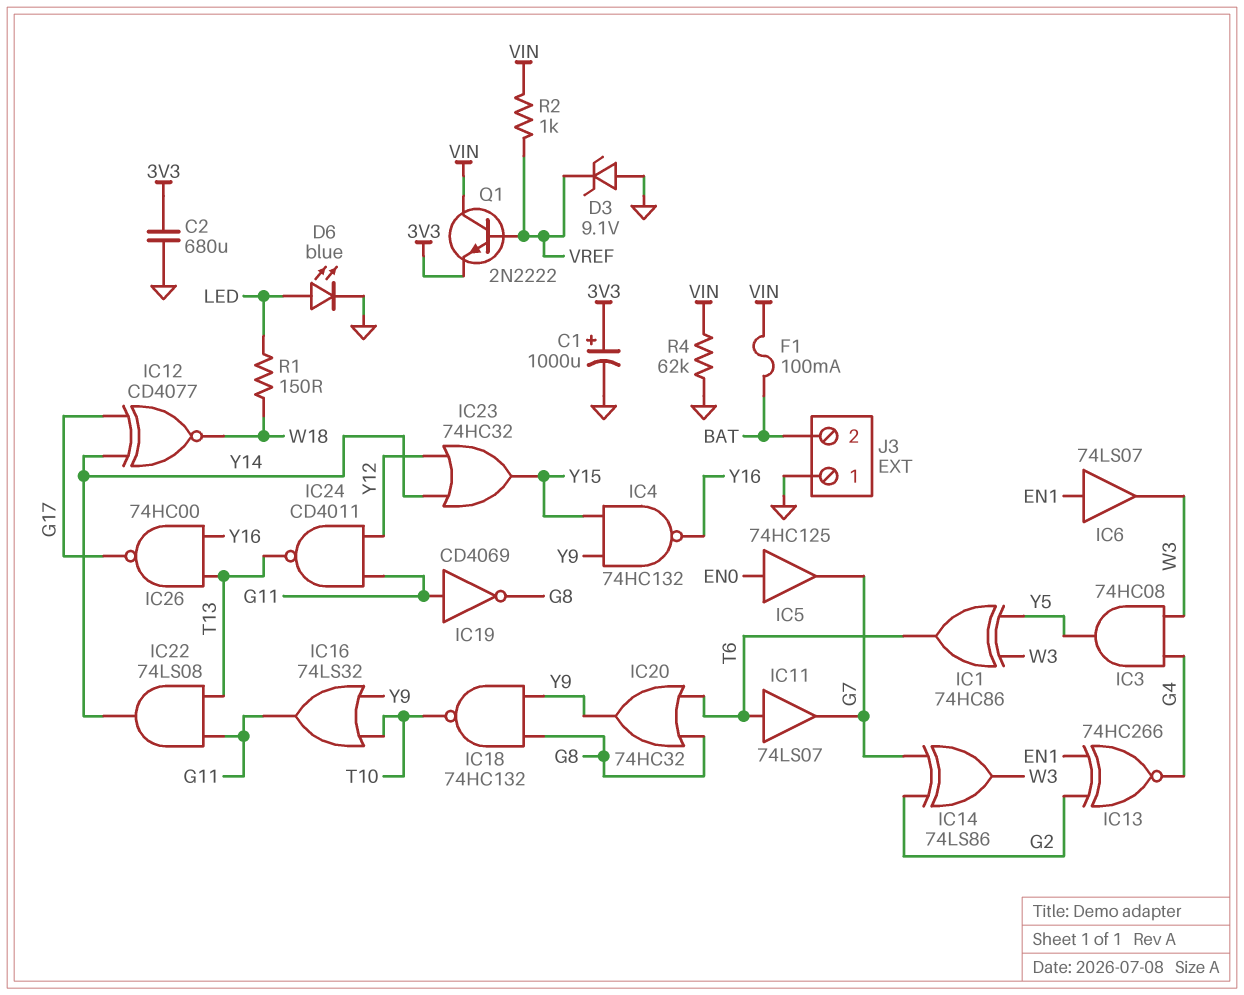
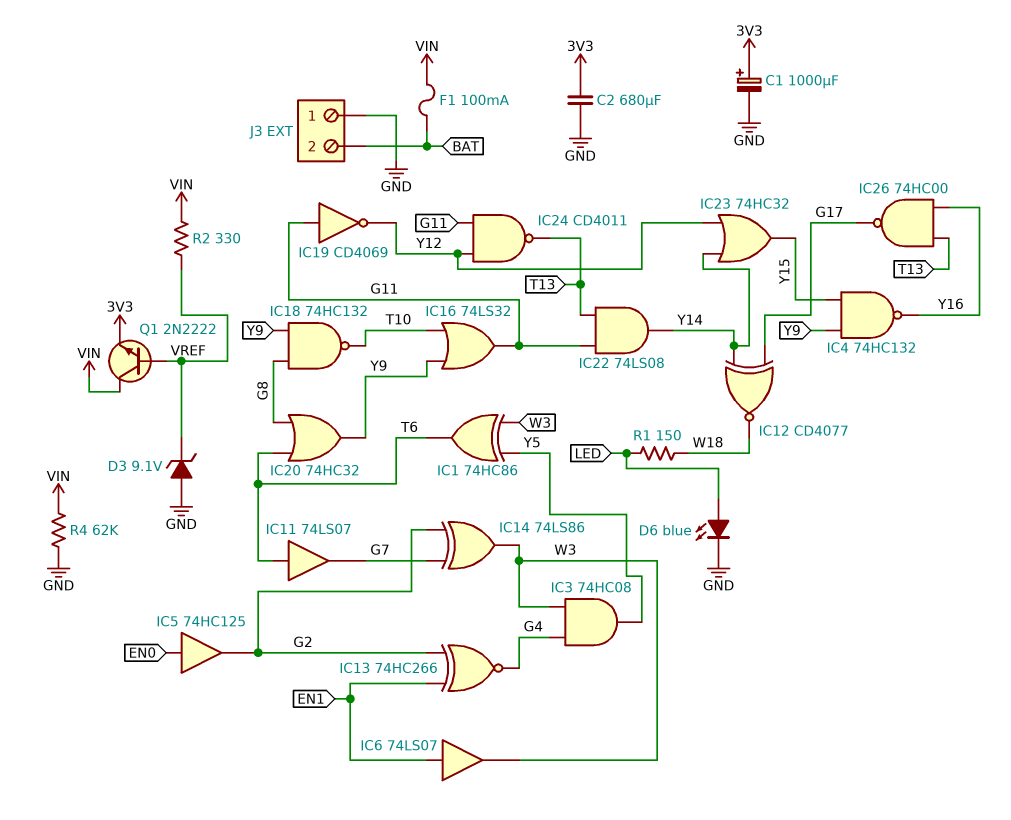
IC5: buffer 74HC125 (in EN0, out G7) -> buffer 74HC125 (in EN0, out G2)
IC19: NOT CD4069 (in G11, out G8) -> NOT CD4069 (in G11, out Y12)
R2: 1k (VIN, VREF) -> 330 (VIN, VREF)

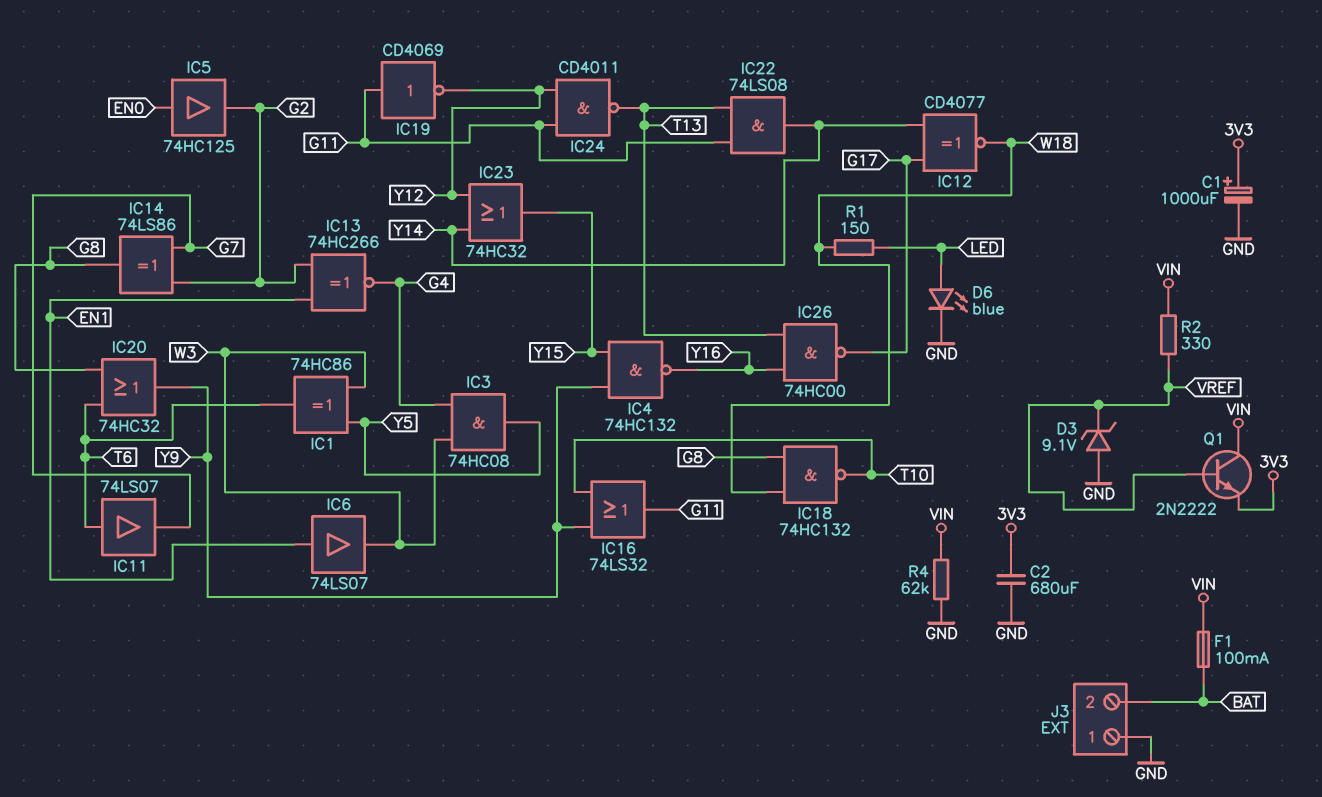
IC14: XOR 74LS86 (in G2, in G7, out W3) -> XOR 74LS86 (in G2, in G7, out G8)
IC18: NAND 74HC132 (in G8, in Y9, out T10) -> NAND 74HC132 (in G8, in W18, out T10)

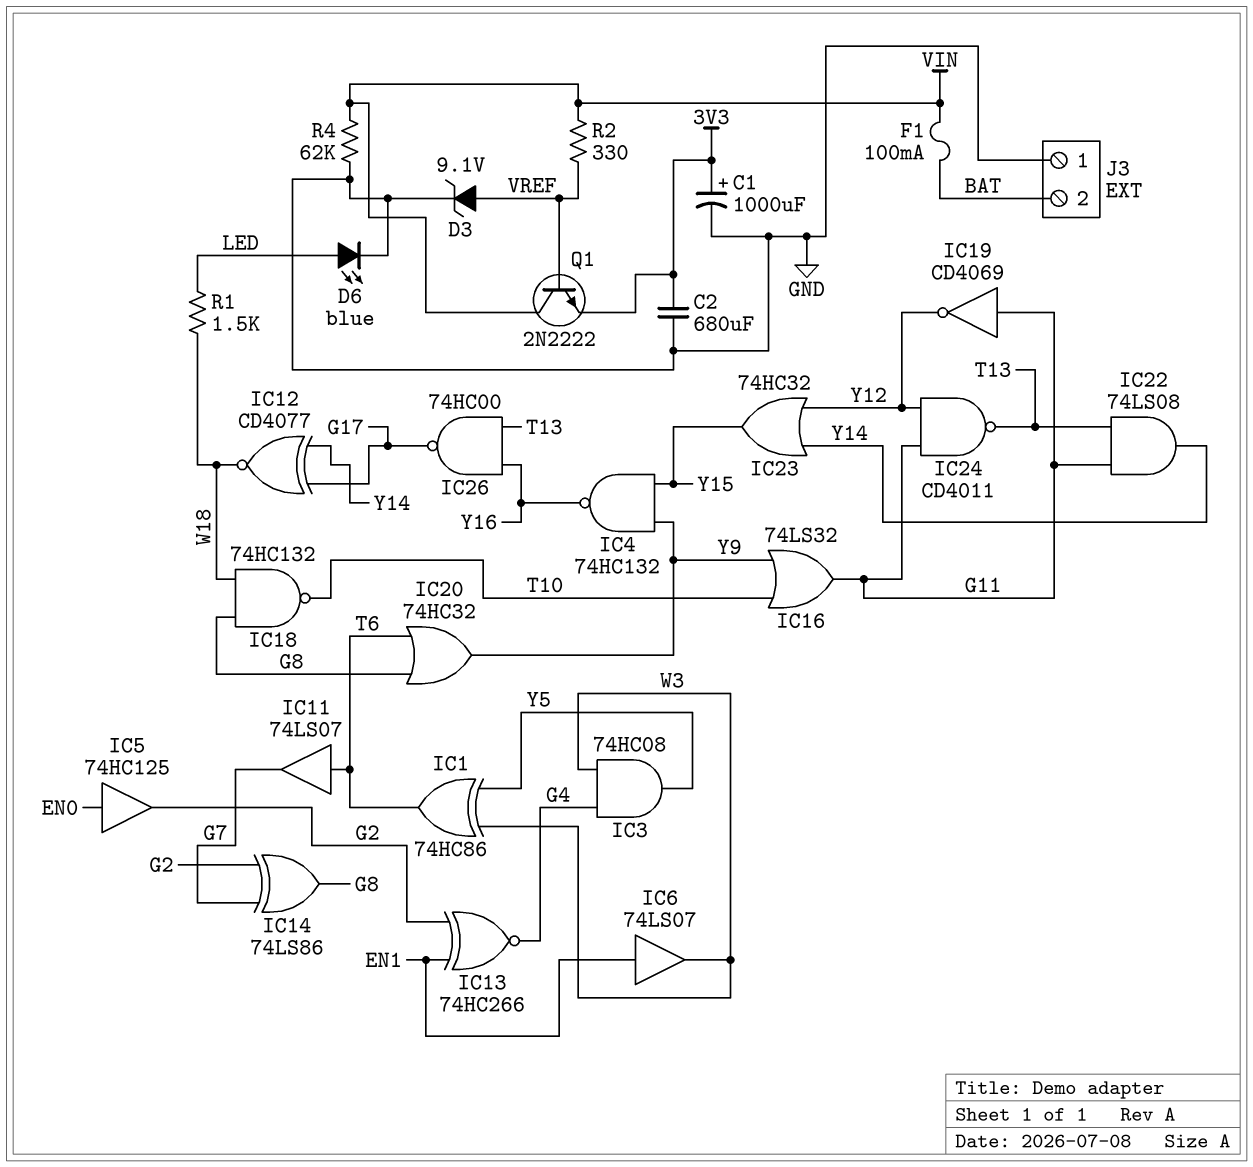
D3: zener 9.1V (A GND, K VREF) -> zener 9.1V (A VREF, K GND)
R1: 150 (LED, W18) -> 1.5k (LED, W18)

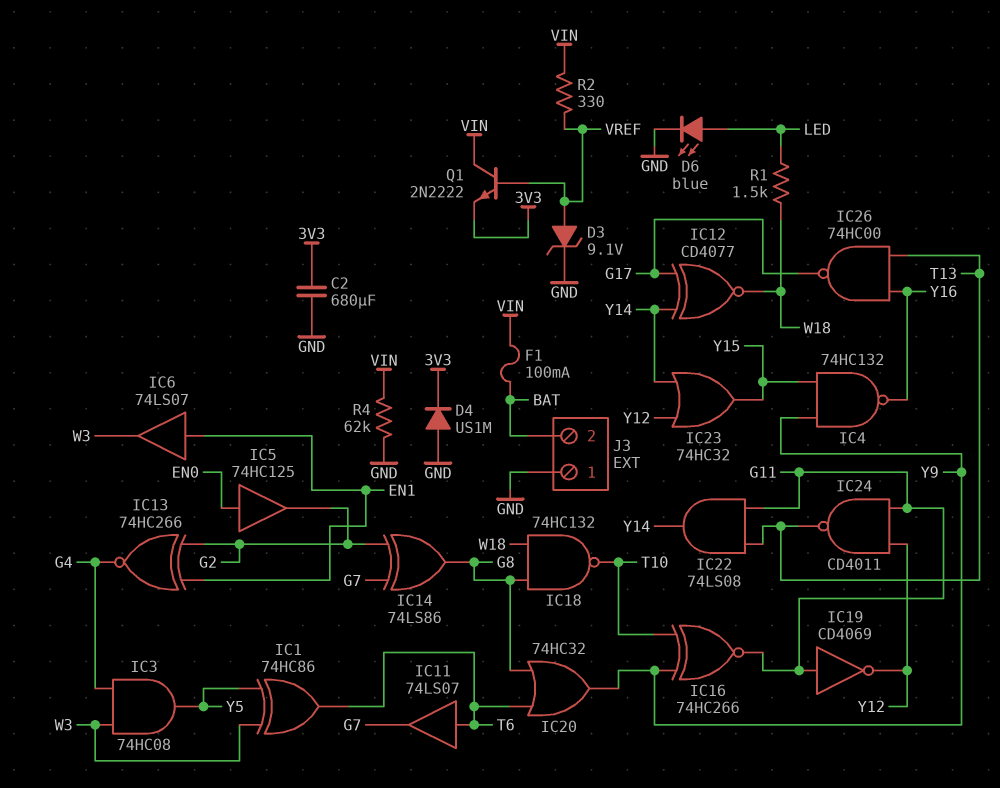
C1: 1000uF (plus 3V3, minus GND) -> none
D4: none -> diode US1M (A GND, K 3V3)
IC16: OR 74LS32 (in T10, in Y9, out G11) -> XNOR 74HC266 (in T10, in Y9, out G11)

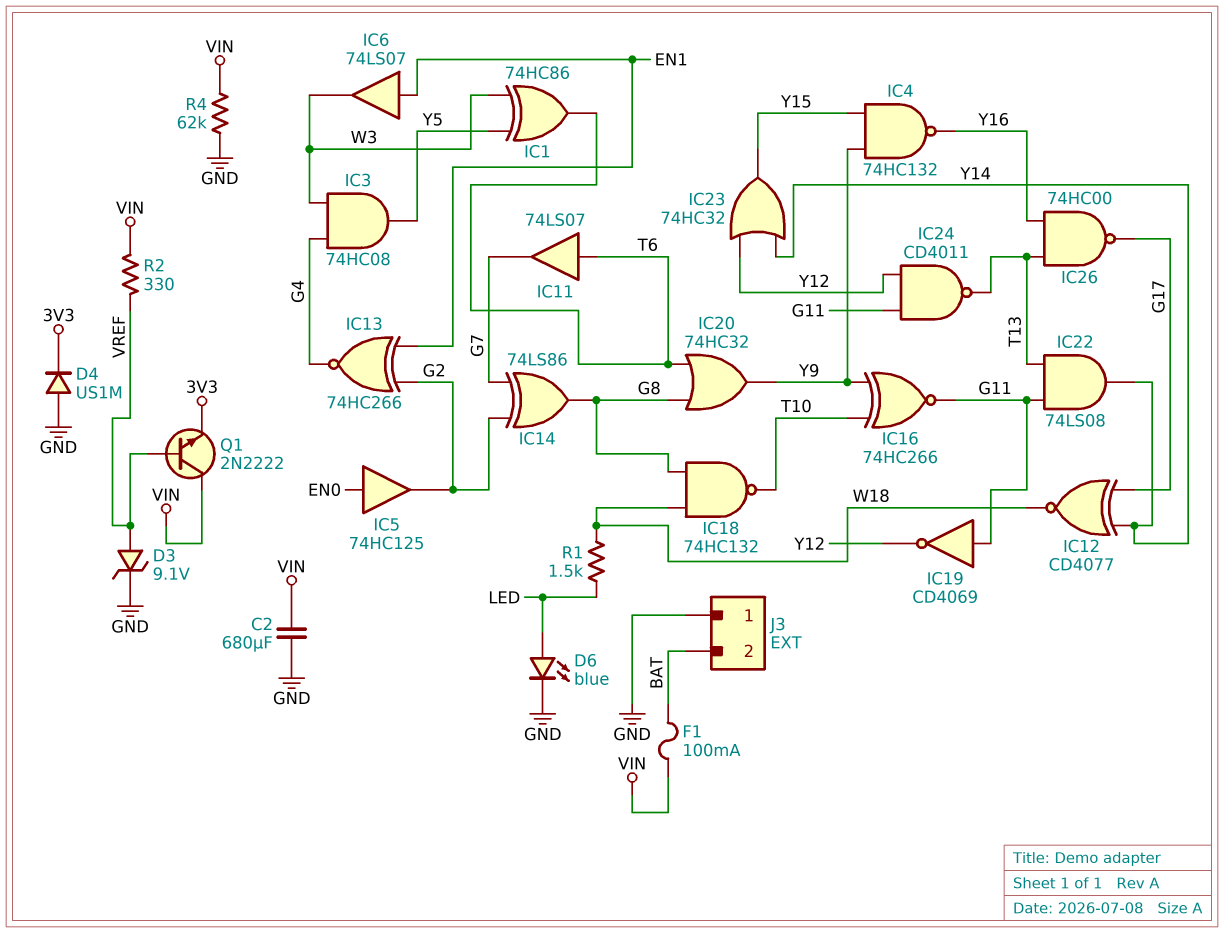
C2: 680uF (3V3, GND) -> 680uF (GND, VIN)

